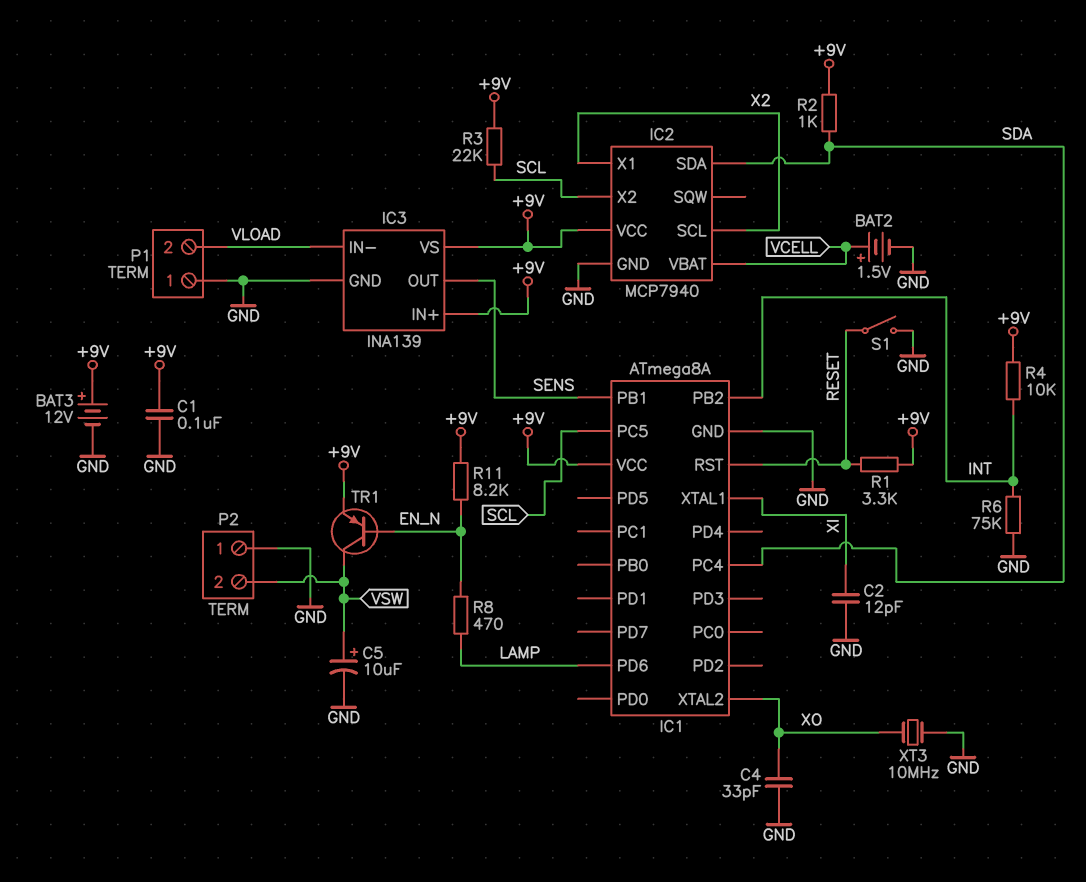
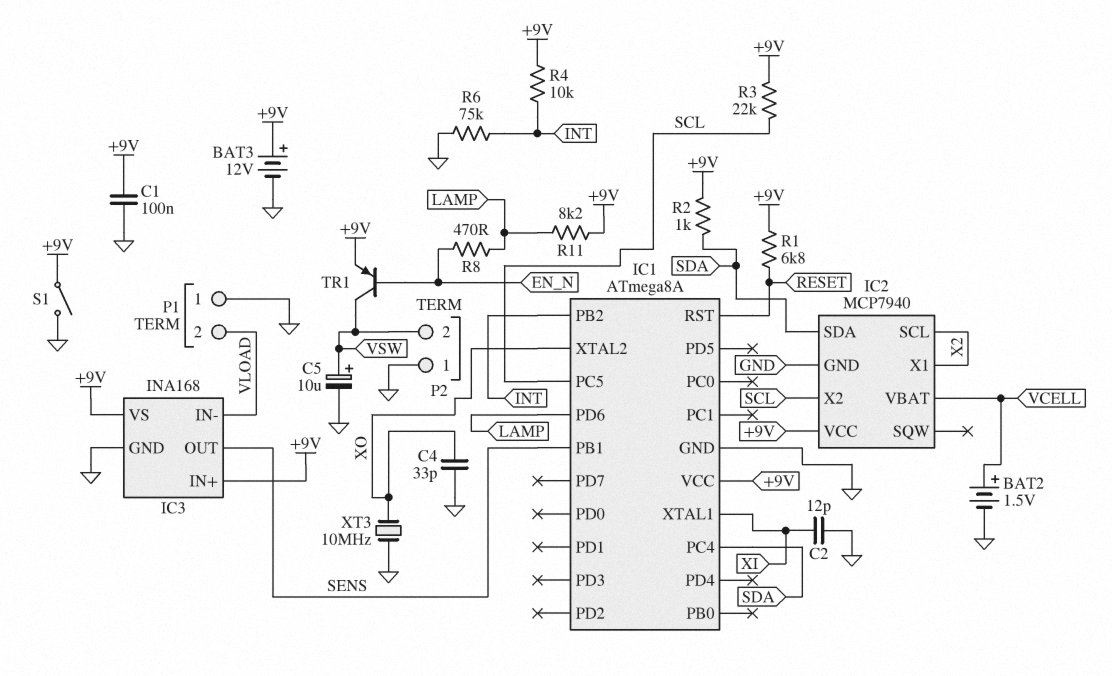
IC3: INA139 -> INA168
R1: 3.3k (+9V, RESET) -> 6.8k (+9V, RESET)
R11: 8.2k (+9V, EN_N) -> 8.2k (+9V, LAMP)
S1: switch (GND, RESET) -> switch (+9V, GND)

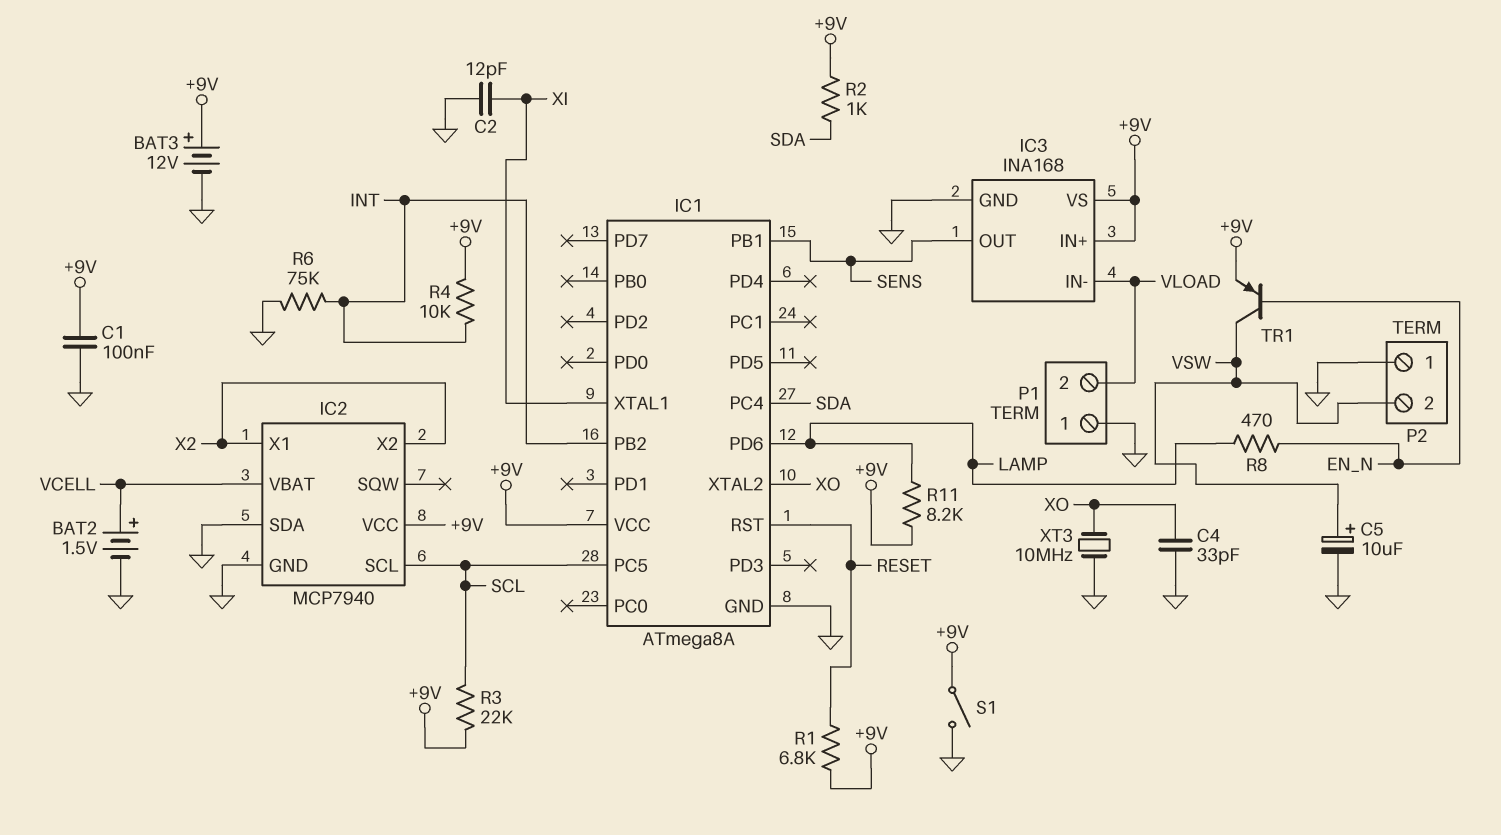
IC2 pin SCL: X2 -> SCL
IC2 pin SDA: SDA -> GND
IC2 pin X2: SCL -> X2

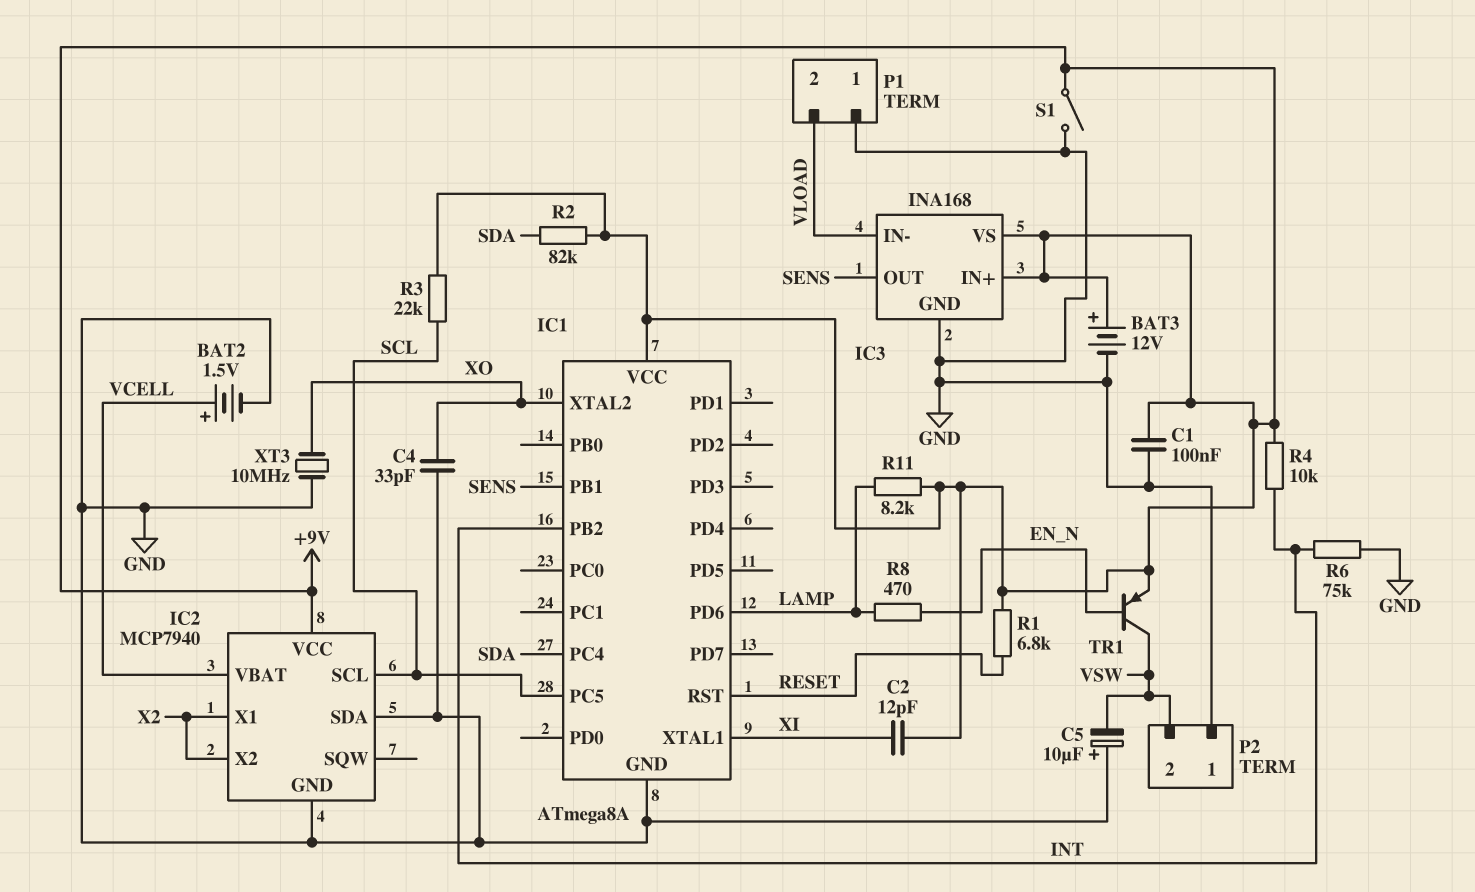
C2: 12pF (GND, XI) -> 12pF (+9V, XI)
C5: 10uF (plus VSW, minus GND) -> 10uF (plus GND, minus VSW)
R2: 1k (+9V, SDA) -> 82k (+9V, SDA)

